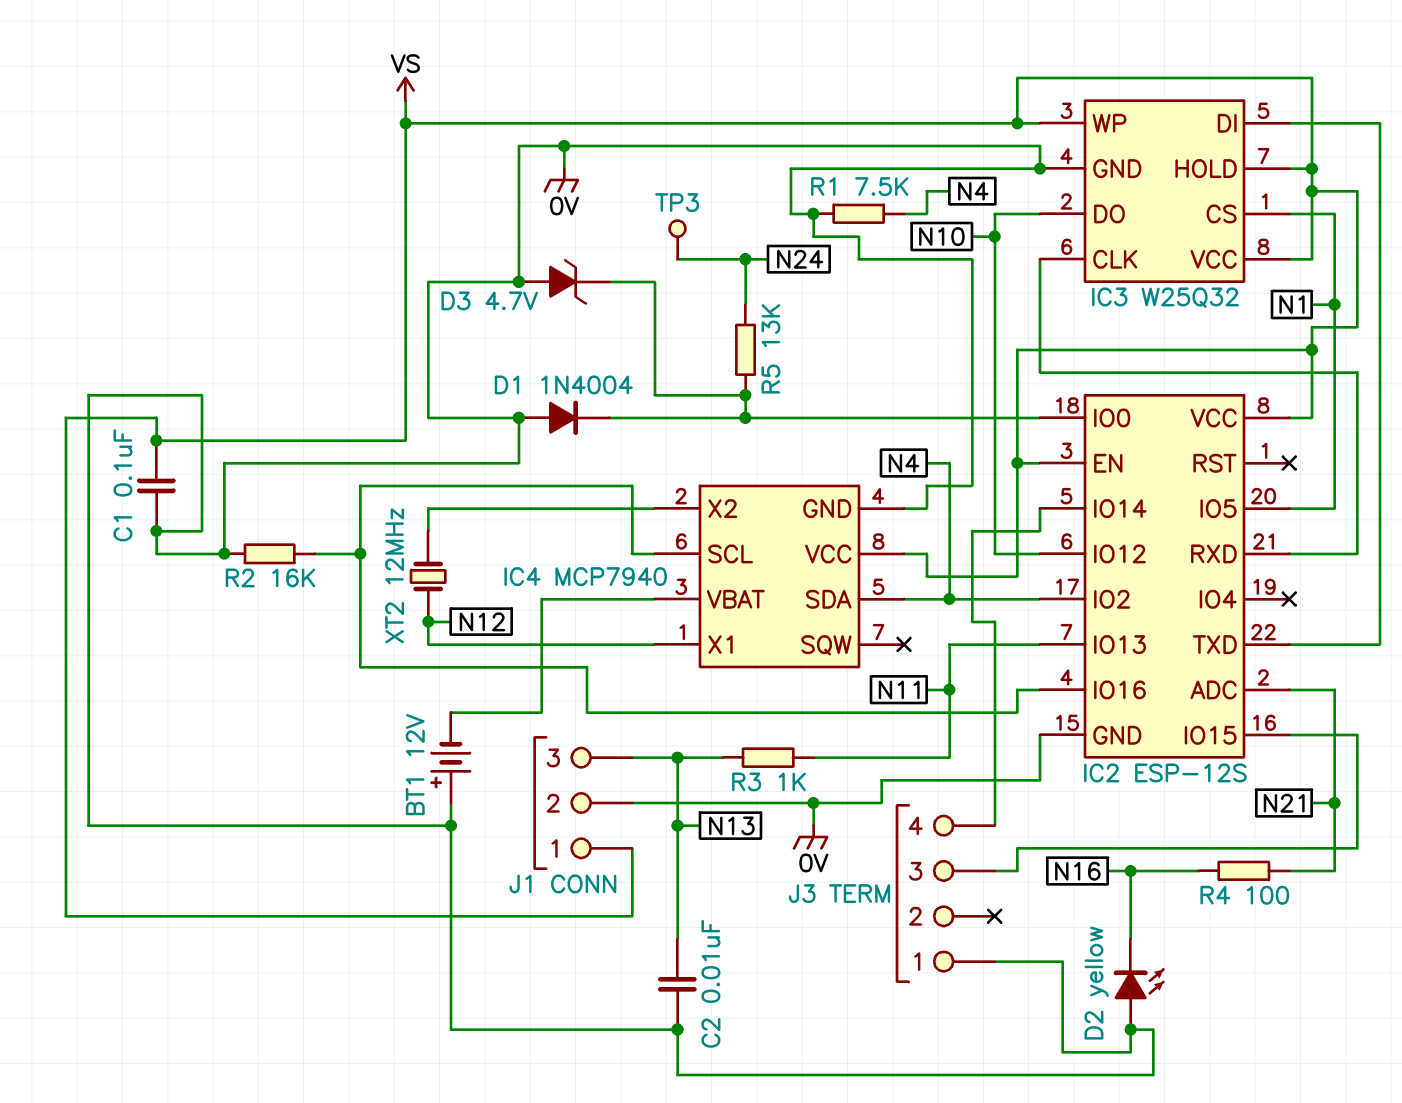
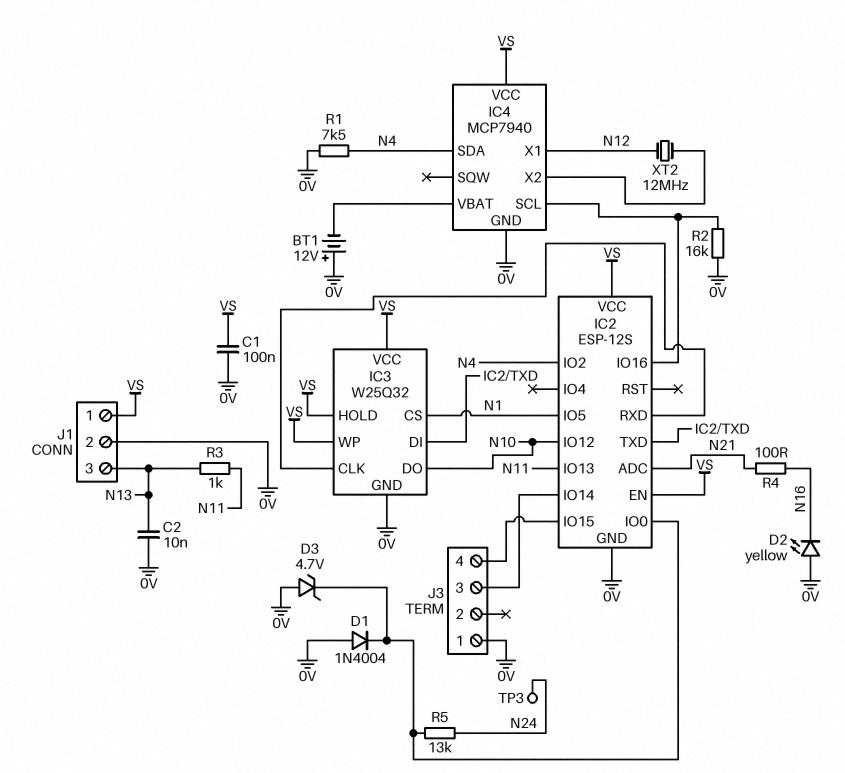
J3 pin 3: IC2/IO15 -> IC2/IO14
J3 pin 4: IC2/IO14 -> IC2/IO15

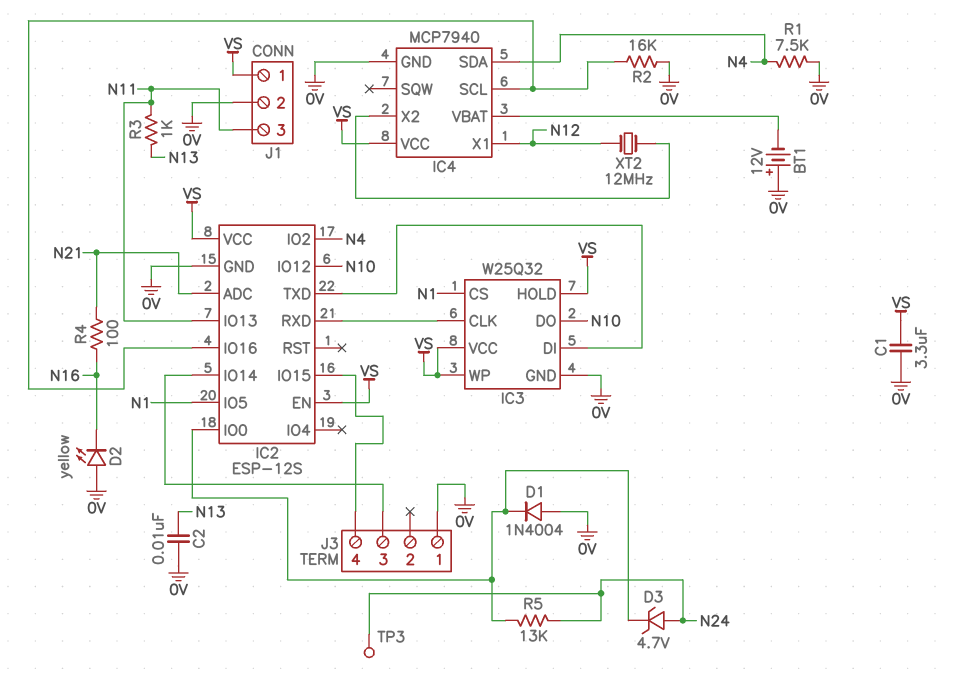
C1: 100nF (0V, VS) -> 3.3uF (0V, VS)
D3: zener 4.7V (A 0V, K IC2/IO0) -> zener 4.7V (A N24, K IC2/IO0)
J1 pin 3: N13 -> N11

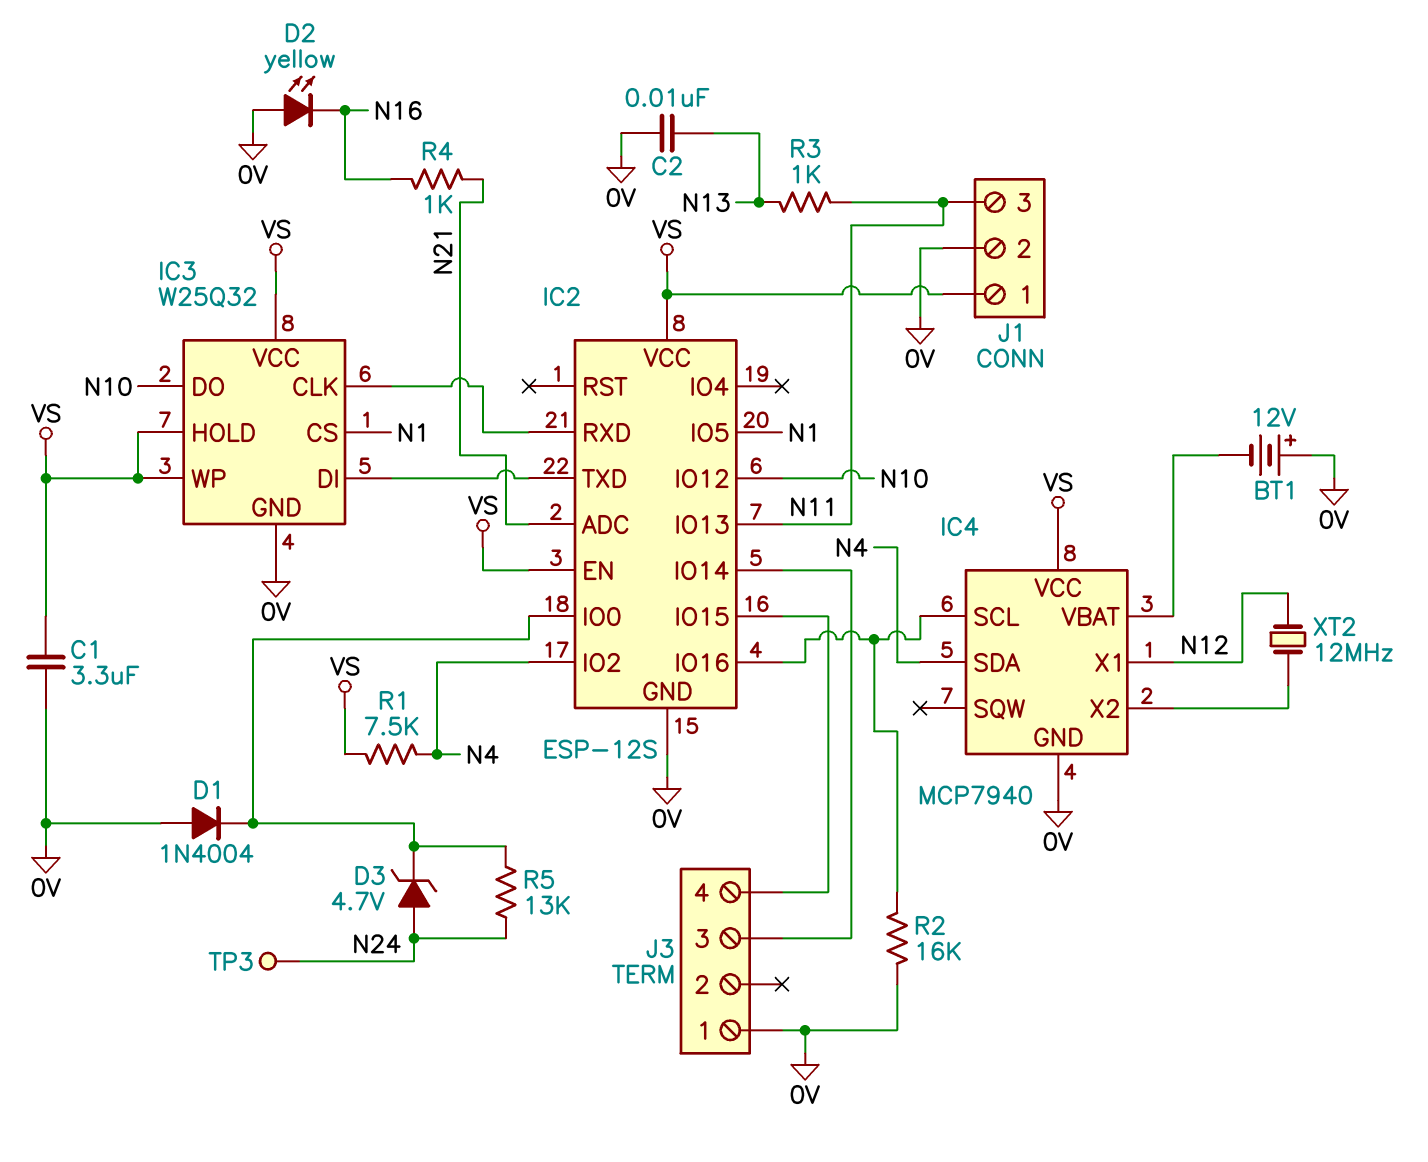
R1: 7.5k (0V, N4) -> 7.5k (N4, VS)
R4: 100 (N16, N21) -> 1k (N16, N21)

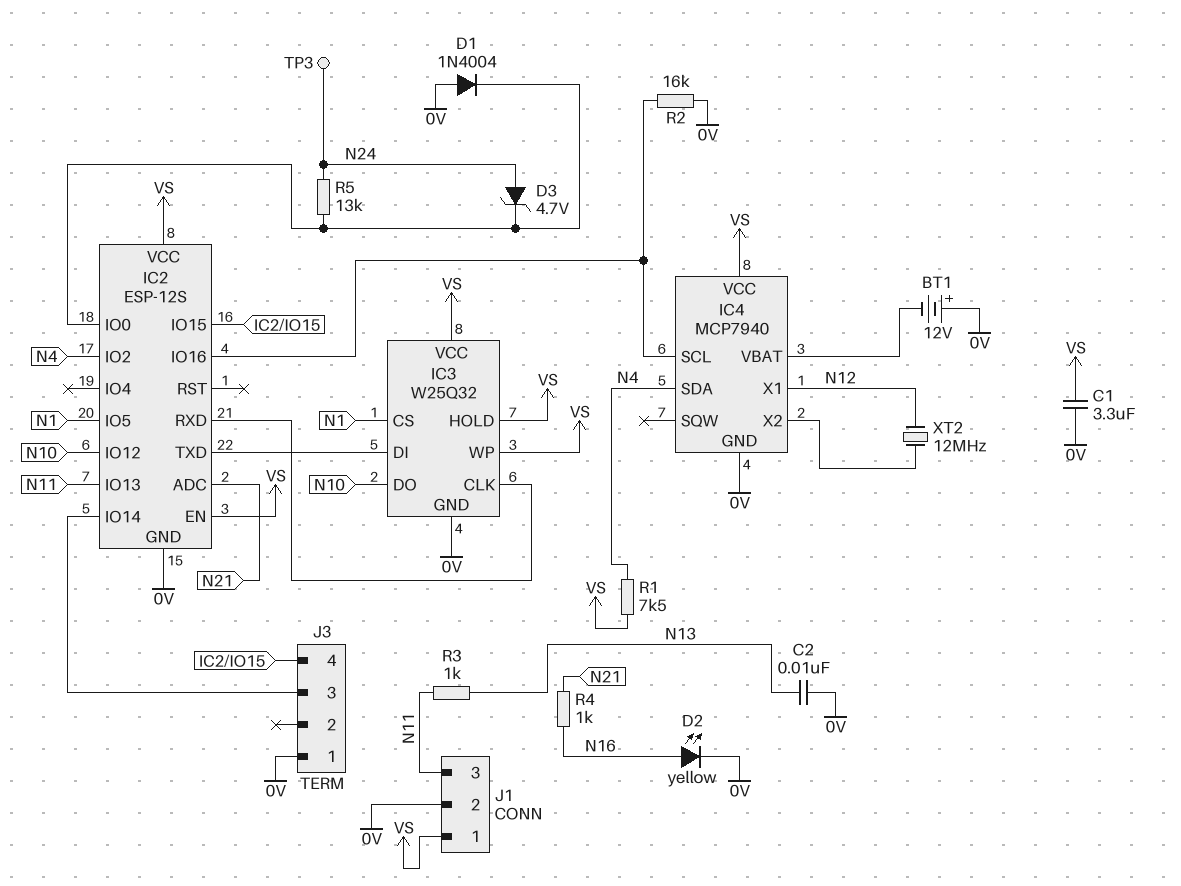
D2: LED yellow (A 0V, K N16) -> LED yellow (A N16, K 0V)

